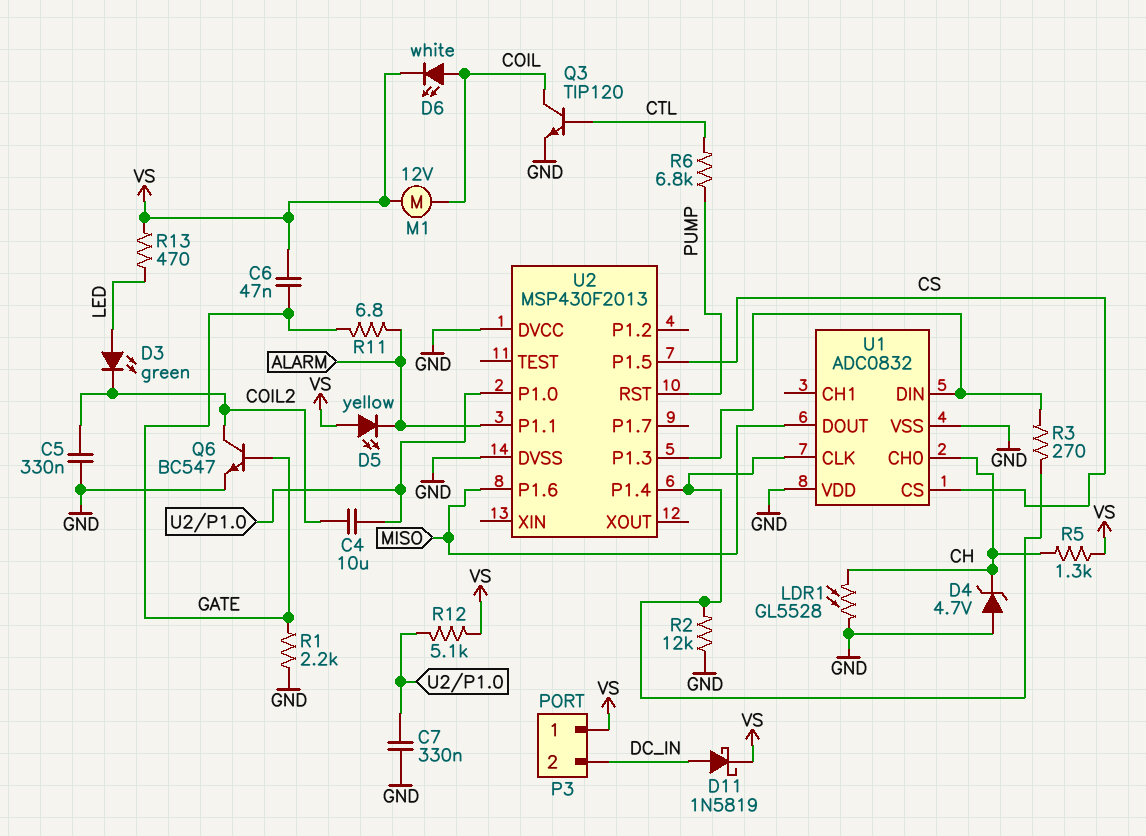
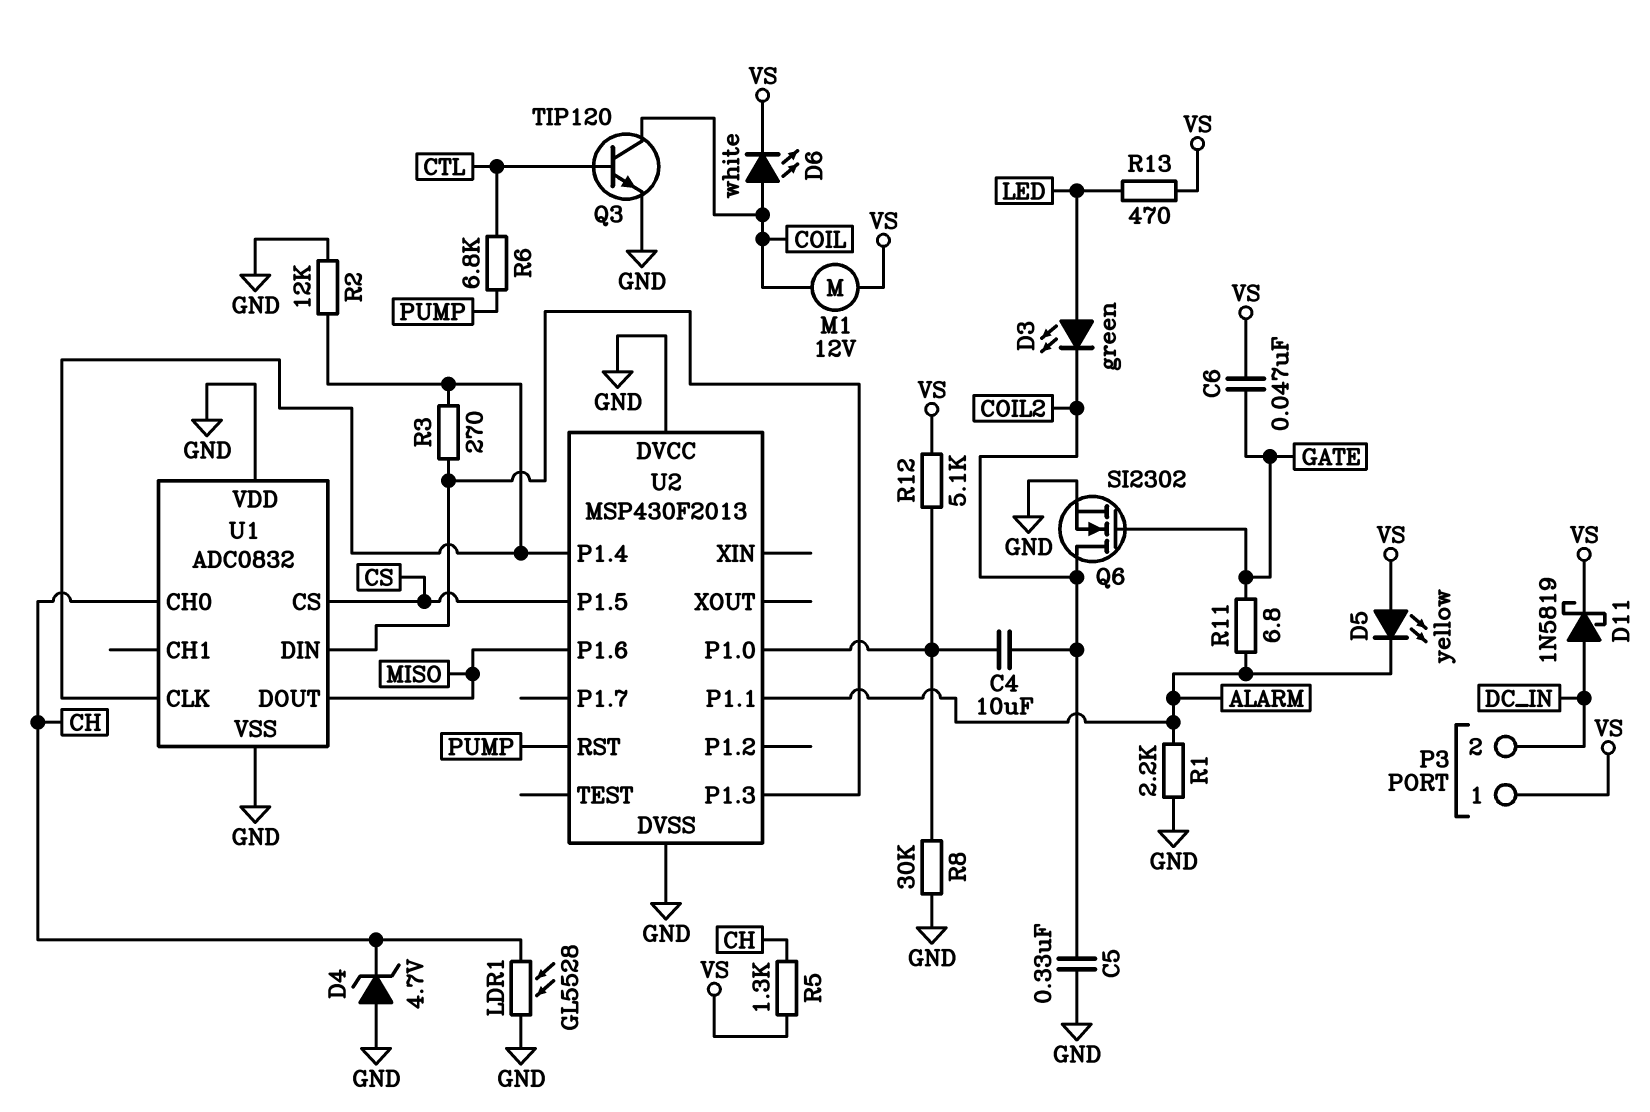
C7: 330nF (GND, U2/P1.0) -> none
Q6: NPN BC547 (B GATE, C COIL2, E GND) -> NMOS SI2302 (G GATE, D COIL2, S GND)
R1: 2.2k (GATE, GND) -> 2.2k (ALARM, GND)
R8: none -> 30k (GND, U2/P1.0)

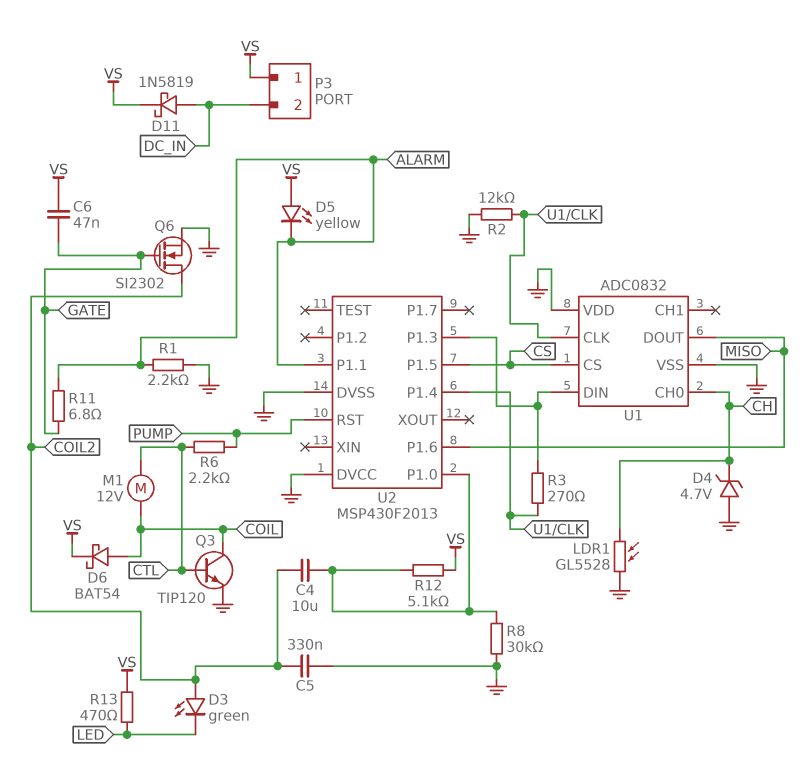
D3: LED green (A LED, K COIL2) -> LED green (A COIL2, K LED)
D6: LED white (A COIL, K VS) -> schottky BAT54 (A COIL, K VS)
M1: motor 12V (COIL, VS) -> motor 12V (COIL, CTL)
R5: 1.3k (CH, VS) -> none
R6: 6.8k (CTL, PUMP) -> 2.2k (CTL, PUMP)

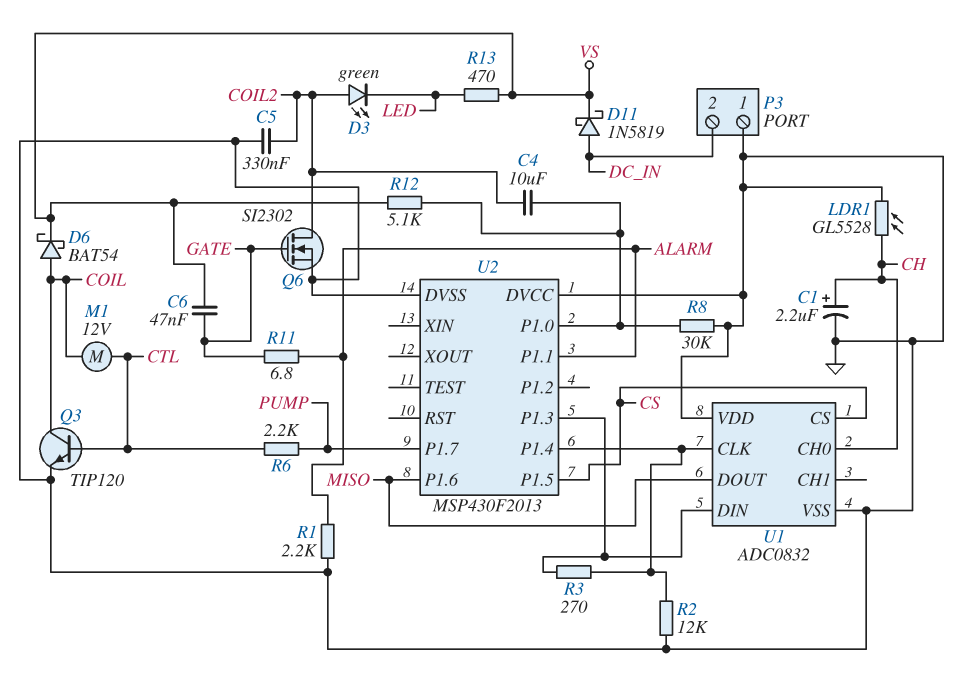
C1: none -> 2.2uF (plus CH, minus GND)
D4: zener 4.7V (A GND, K CH) -> none
D5: LED yellow (A VS, K ALARM) -> none
P3 pin 1: VS -> GND
U2 pin P1.7: none -> PUMP
U2 pin RST: PUMP -> none

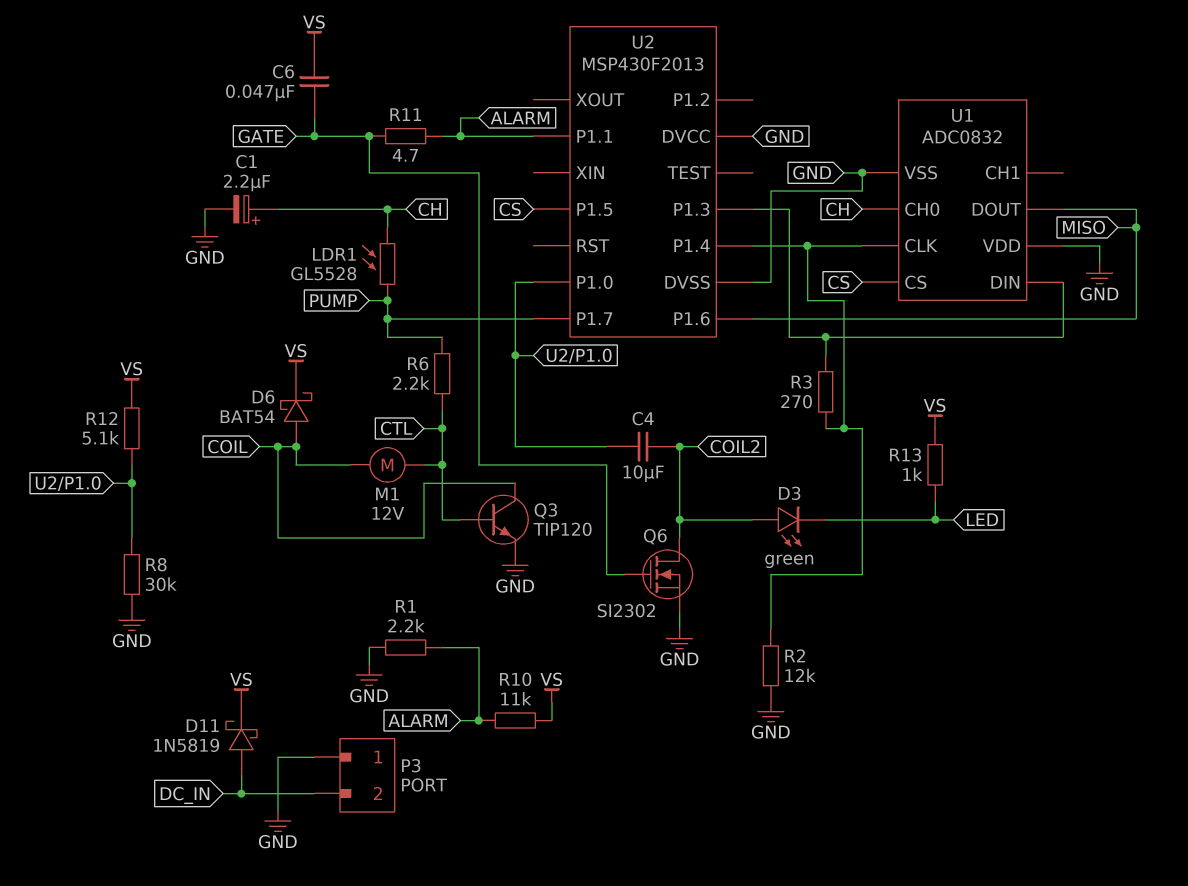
C5: 330nF (COIL2, GND) -> none
LDR1: GL5528 (CH, GND) -> GL5528 (CH, PUMP)
R10: none -> 11k (ALARM, VS)
R11: 6.8 (ALARM, GATE) -> 4.7 (ALARM, GATE)
R13: 470 (LED, VS) -> 1k (LED, VS)

